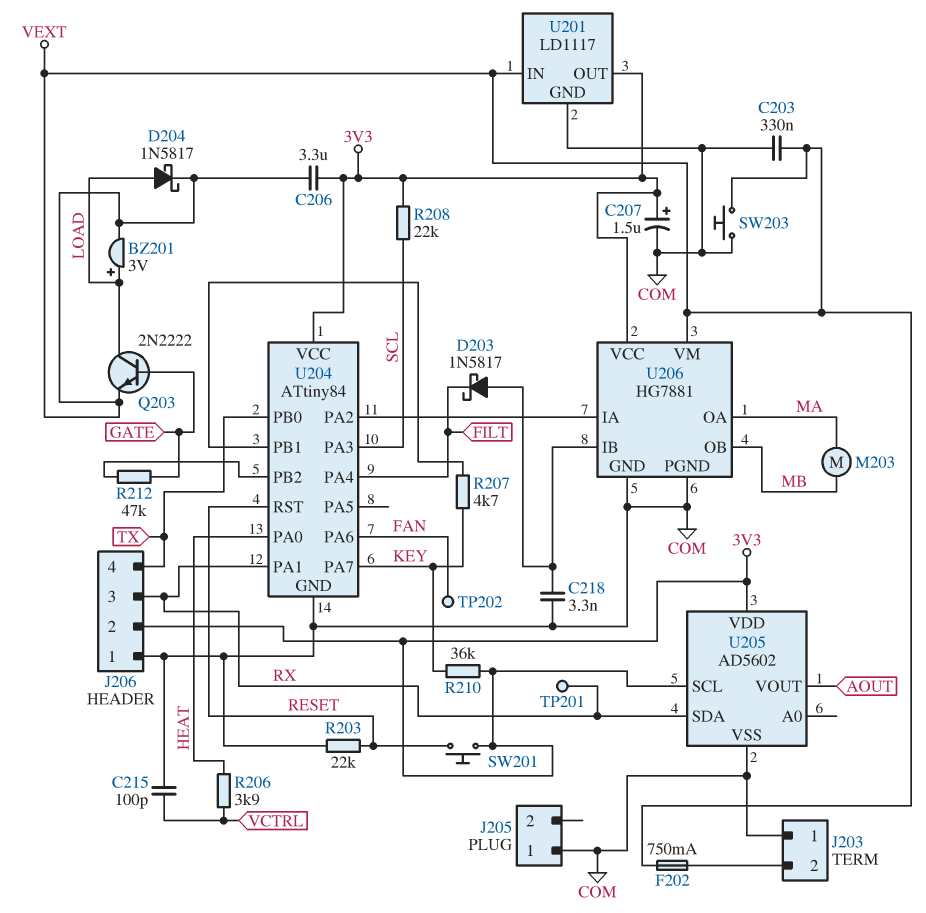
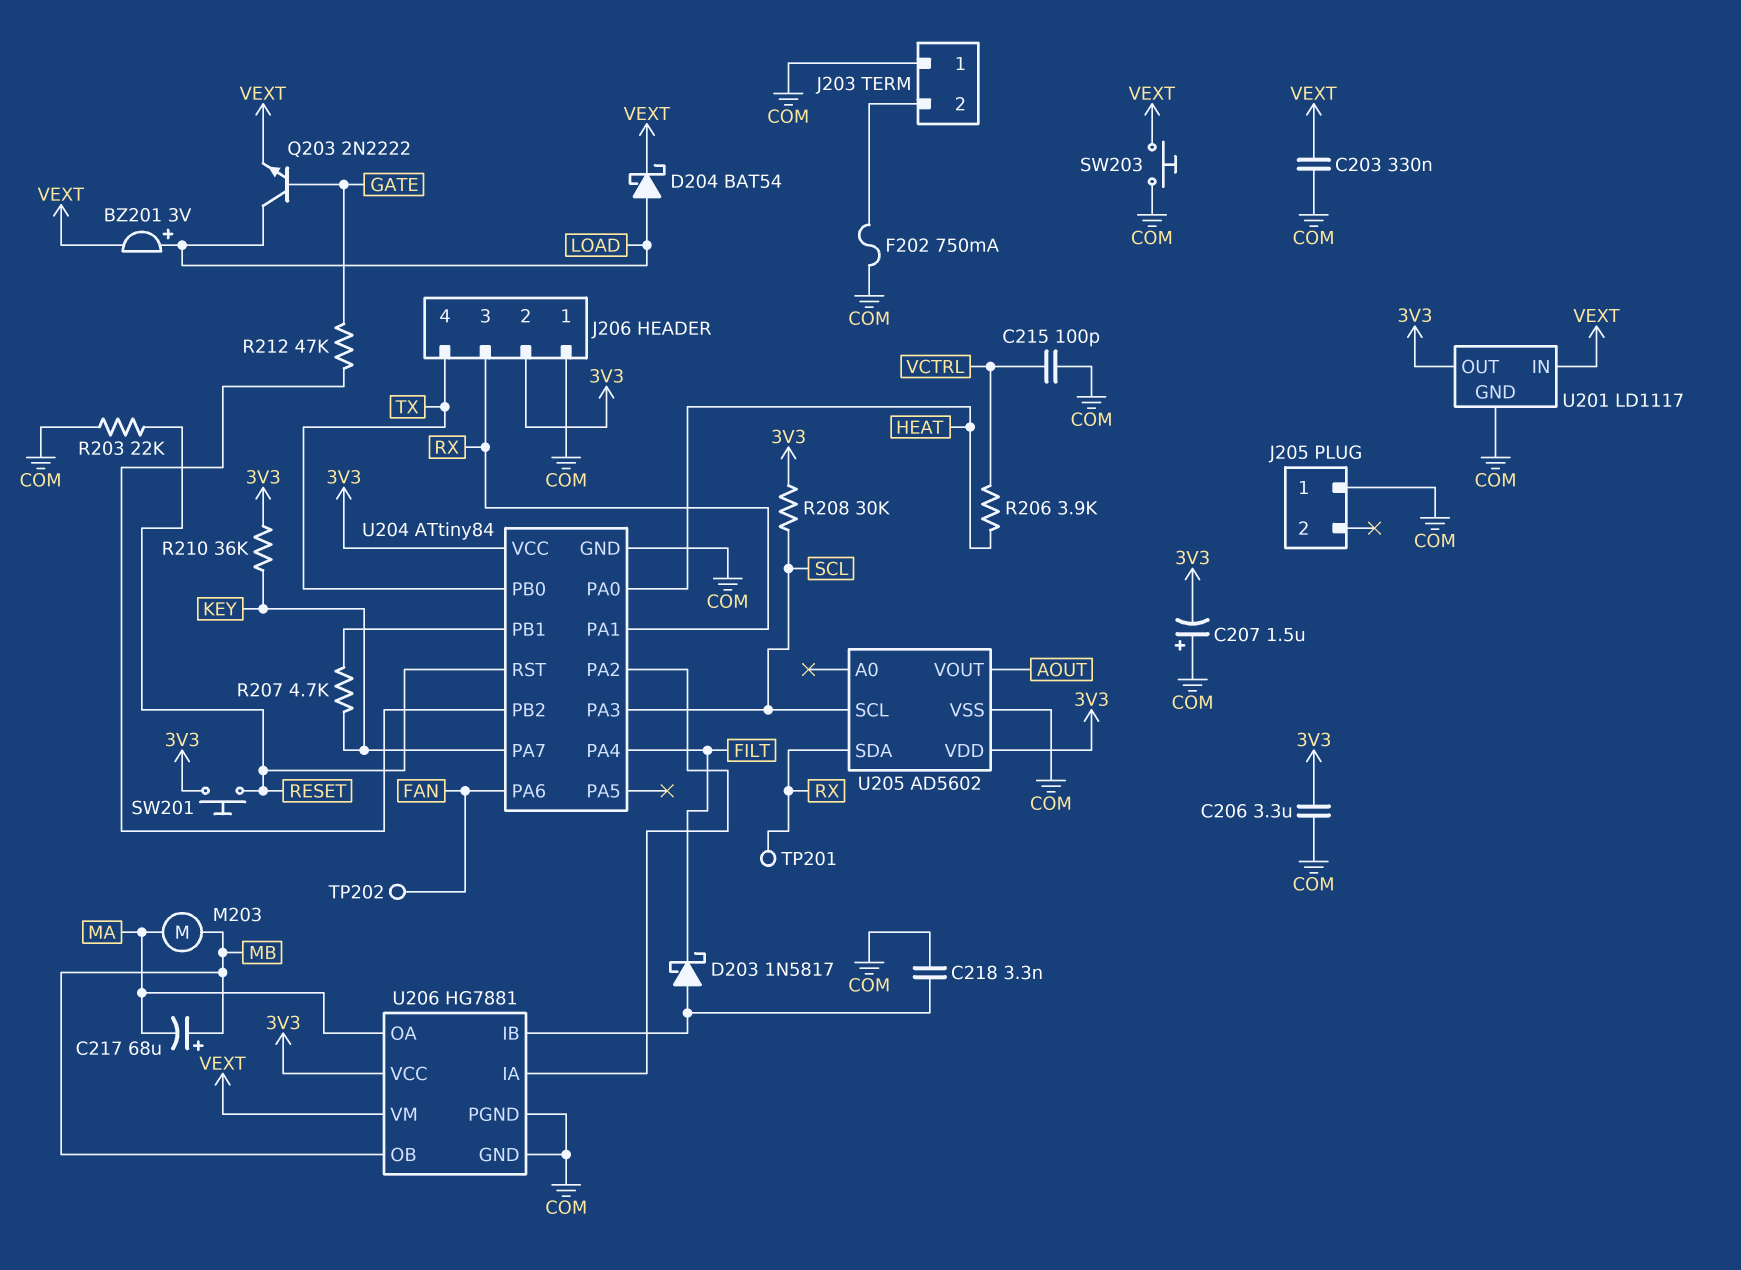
C206: 3.3uF (3V3, VEXT) -> 3.3uF (3V3, COM)
C207: 1.5uF (plus 3V3, minus COM) -> 1.5uF (plus COM, minus 3V3)
C217: none -> 68uF (plus MB, minus MA)
D204: schottky 1N5817 (A LOAD, K VEXT) -> schottky BAT54 (A LOAD, K VEXT)
F202: 750mA (J203/2, VEXT) -> 750mA (COM, J203/2)
R208: 22k (3V3, SCL) -> 30k (3V3, SCL)
U205 pin SCL: 3V3 -> SCL

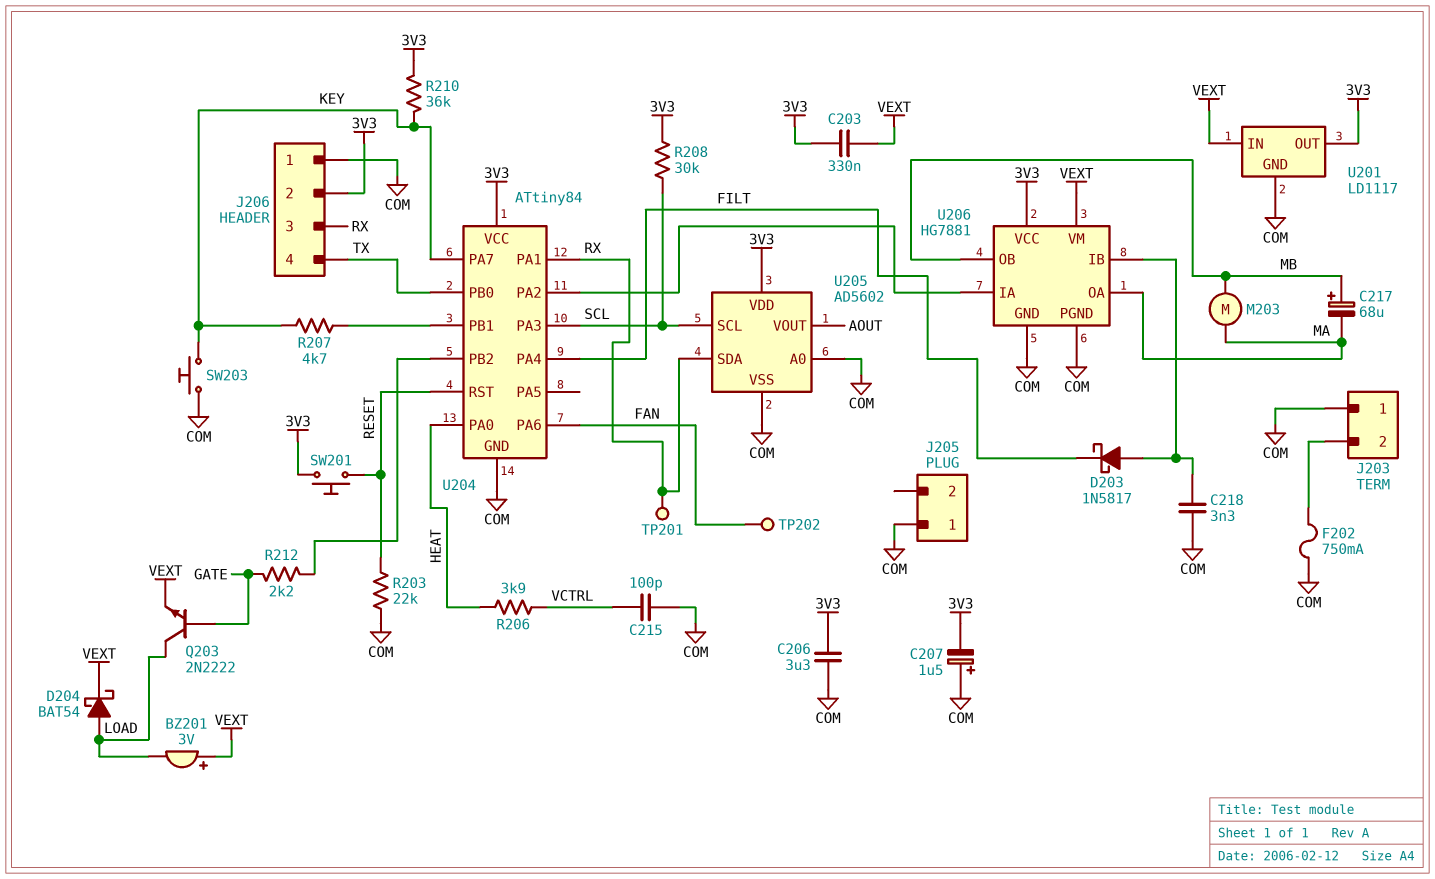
BZ201: buzzer 3V (plus LOAD, minus VEXT) -> buzzer 3V (plus VEXT, minus LOAD)
C203: 330nF (COM, VEXT) -> 330nF (3V3, VEXT)
R212: 47k (GATE, U204/PB2) -> 2.2k (GATE, U204/PB2)
SW203: button (COM, VEXT) -> button (COM, KEY)
U205 pin A0: none -> COM

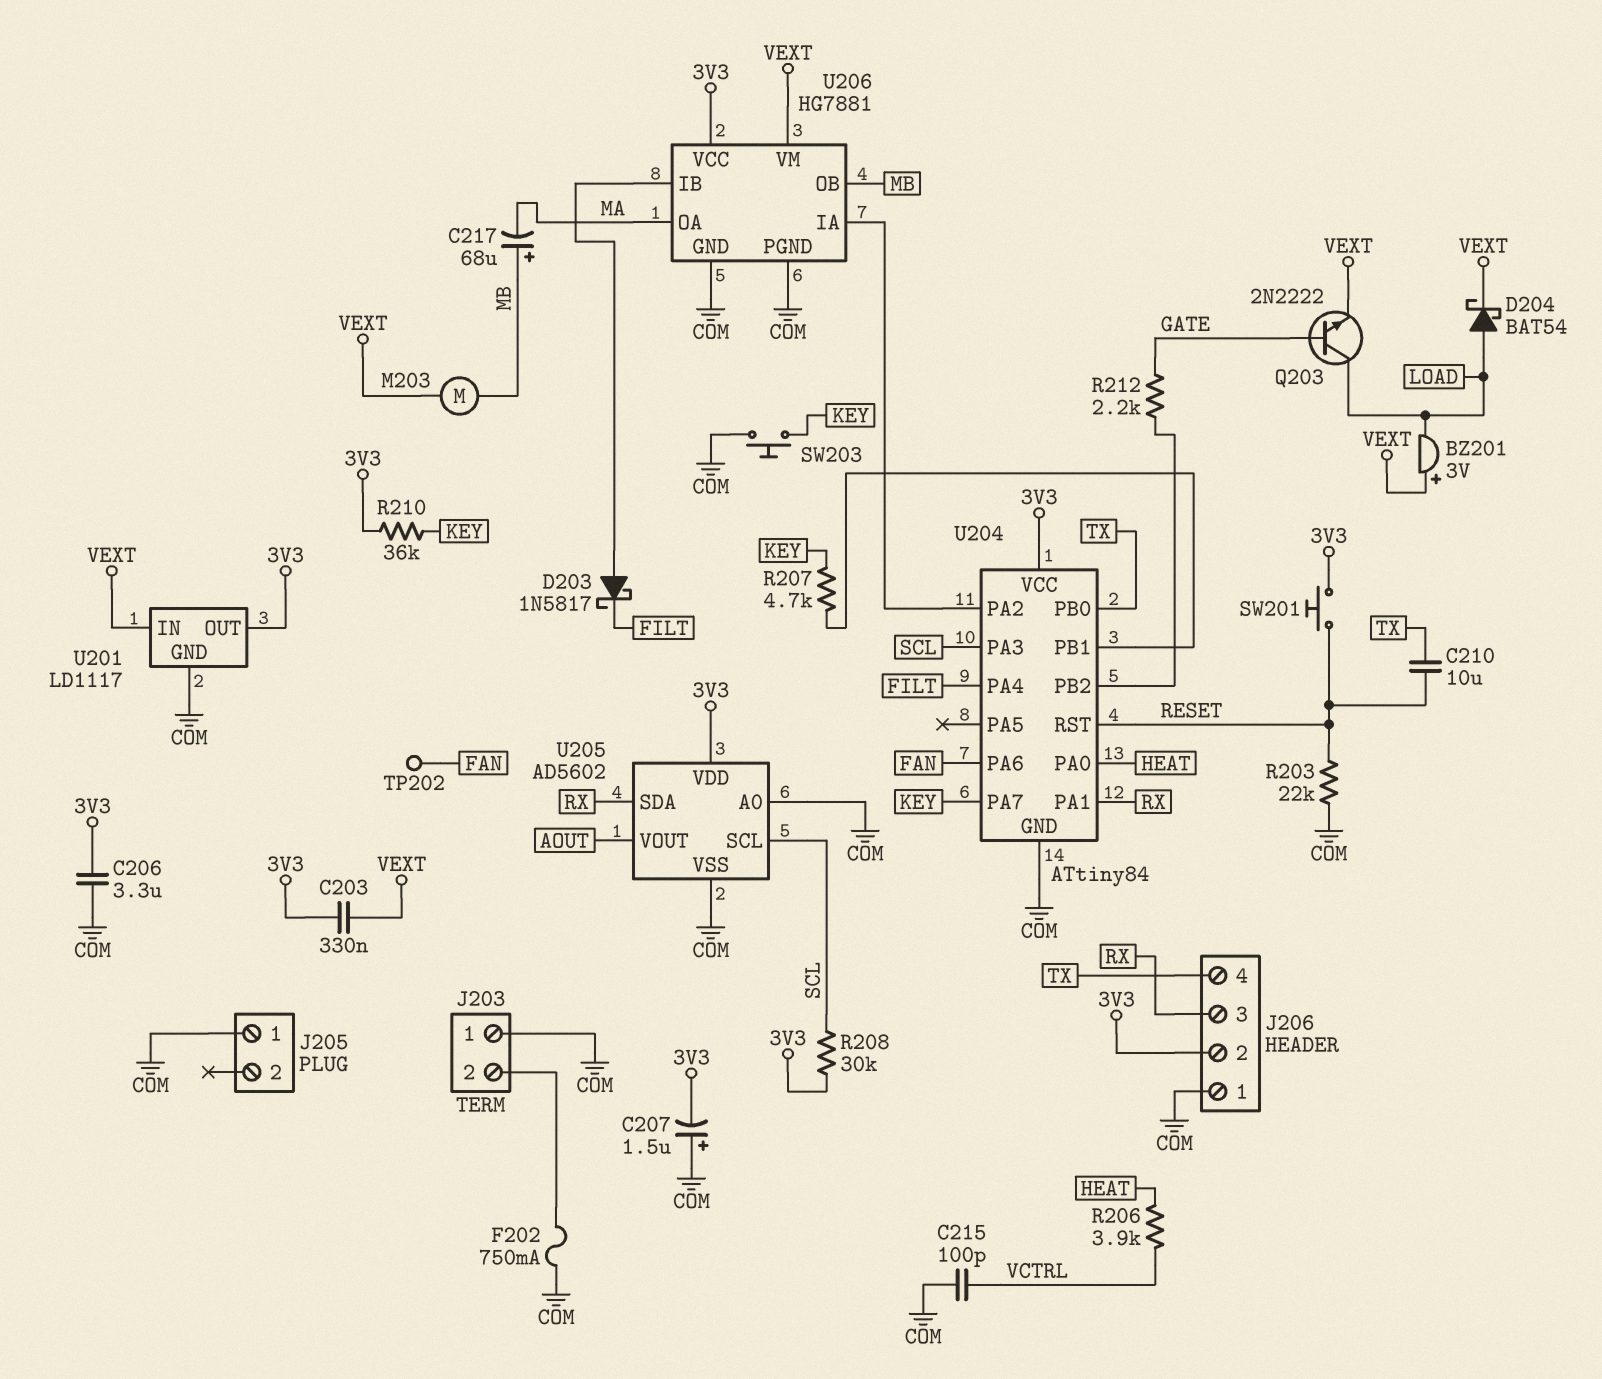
C210: none -> 10uF (RESET, TX)
C218: 3.3nF (COM, U206/IB) -> none
M203: motor (MA, MB) -> motor (MB, VEXT)
TP201: test point (RX) -> none

